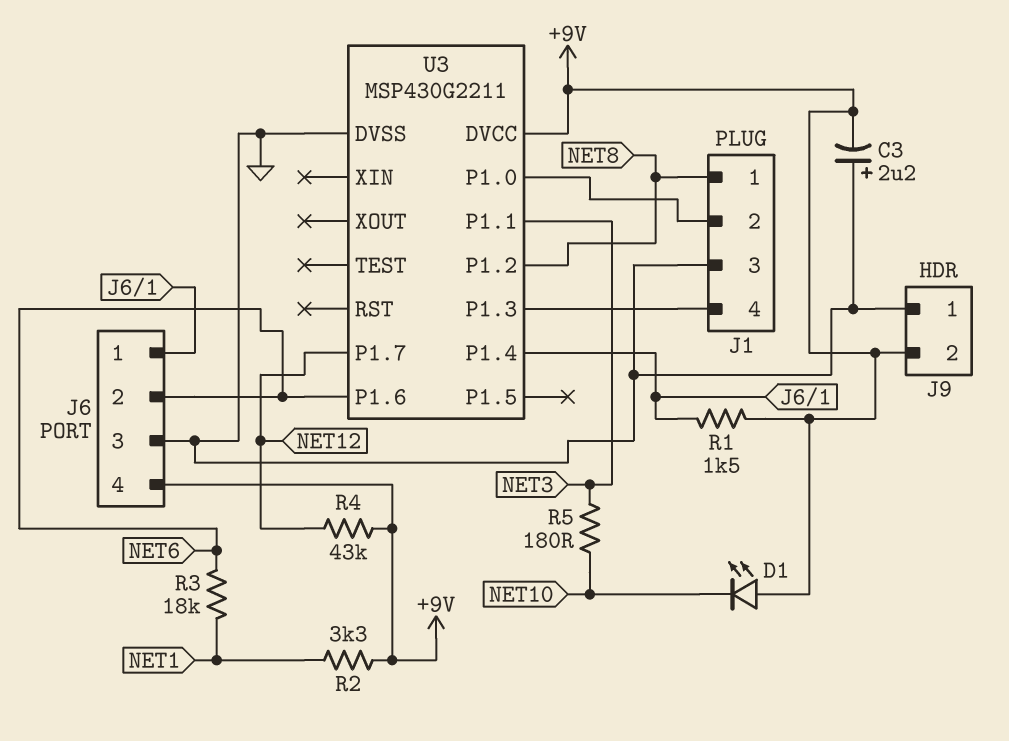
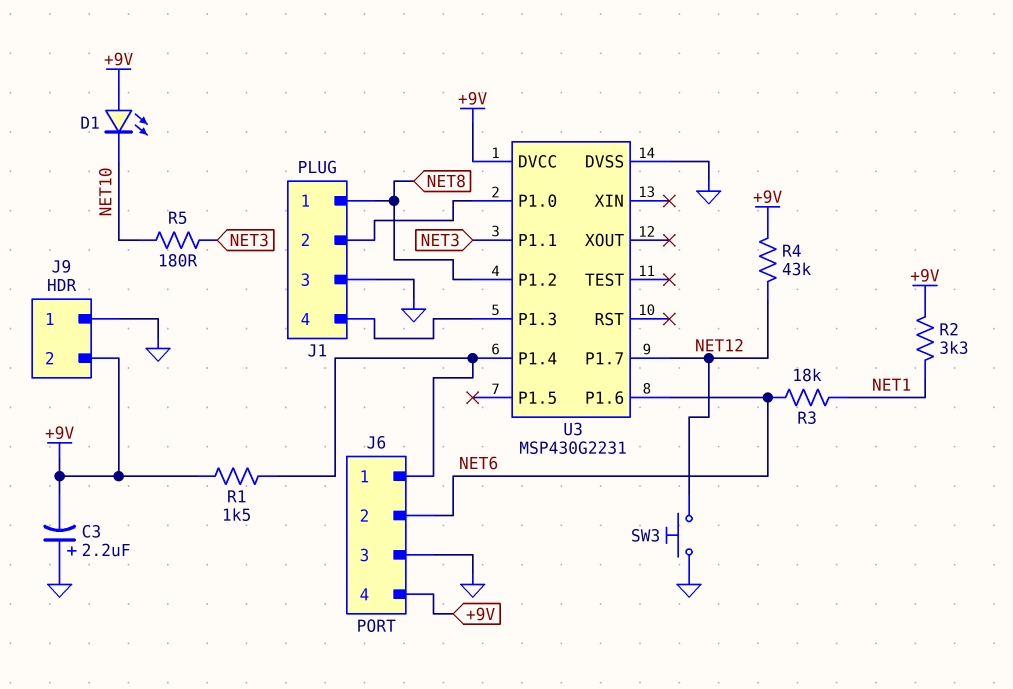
SW3: none -> button (GND, NET12)
U3: MSP430G2211 -> MSP430G2231

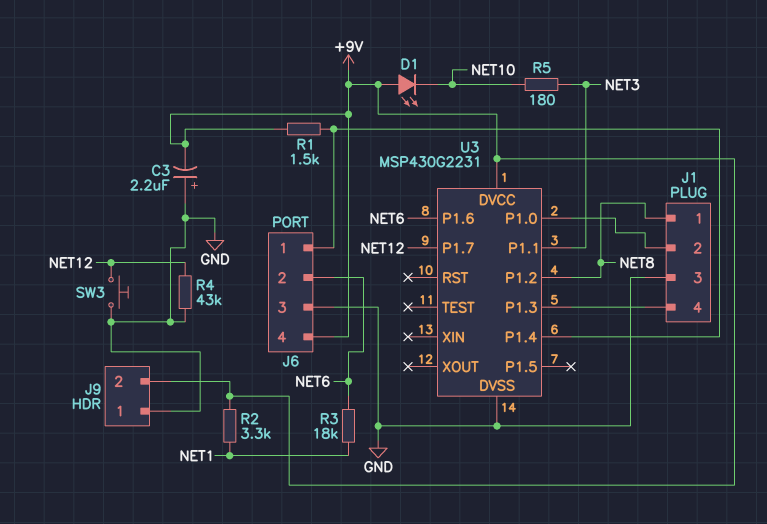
R4: 43k (+9V, NET12) -> 43k (GND, NET12)

